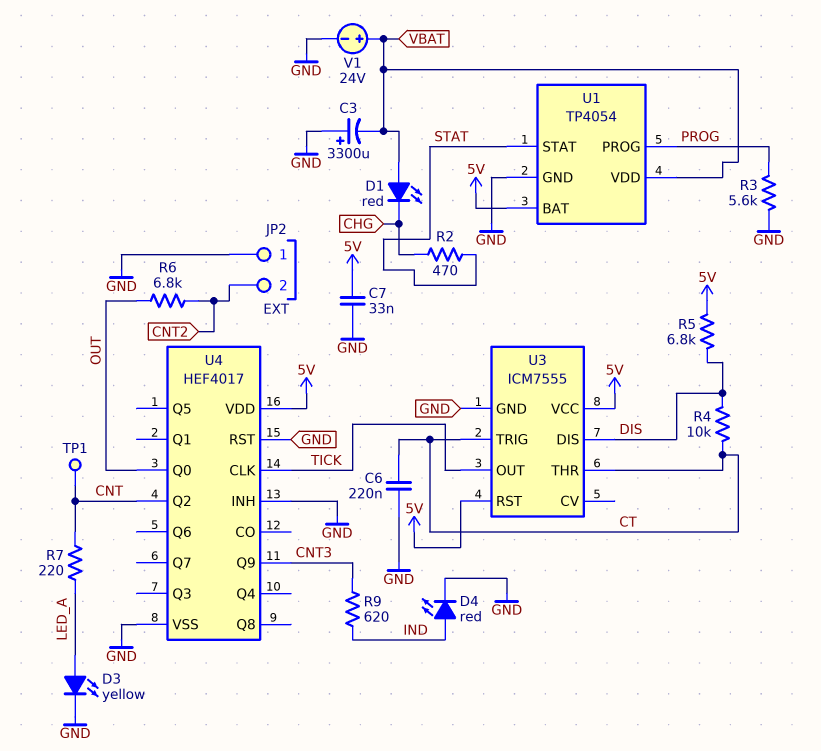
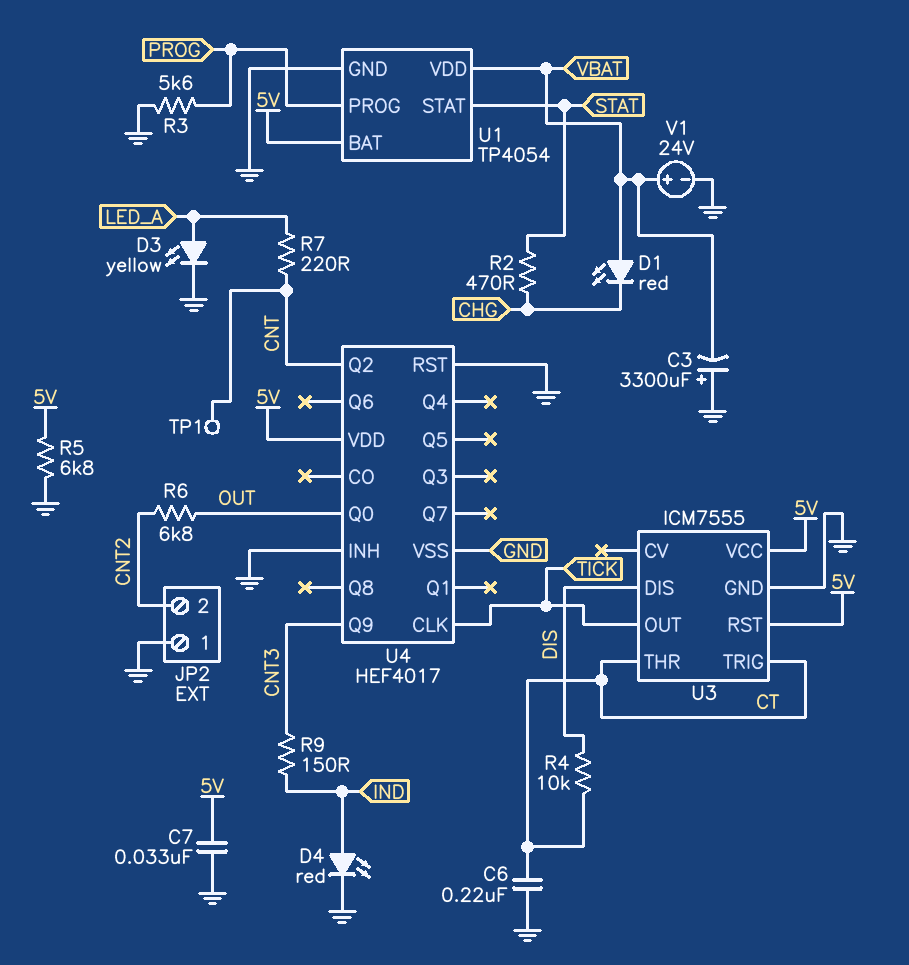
R5: 6.8k (5V, DIS) -> 6.8k (5V, GND)
R9: 620 (CNT3, IND) -> 150 (CNT3, IND)

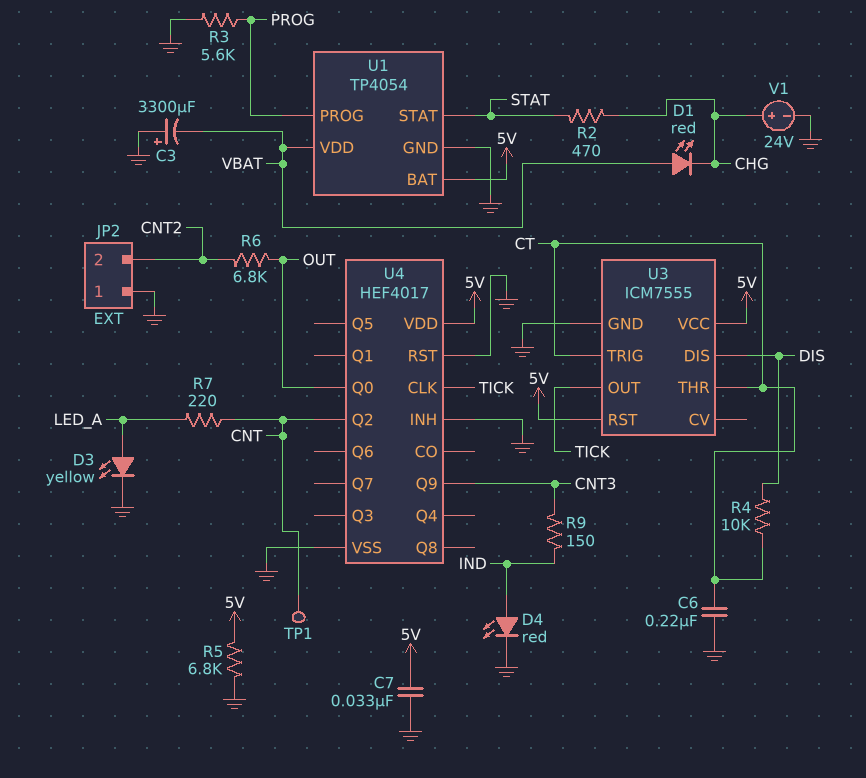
V1: 24V (plus VBAT, minus GND) -> 24V (plus CHG, minus GND)

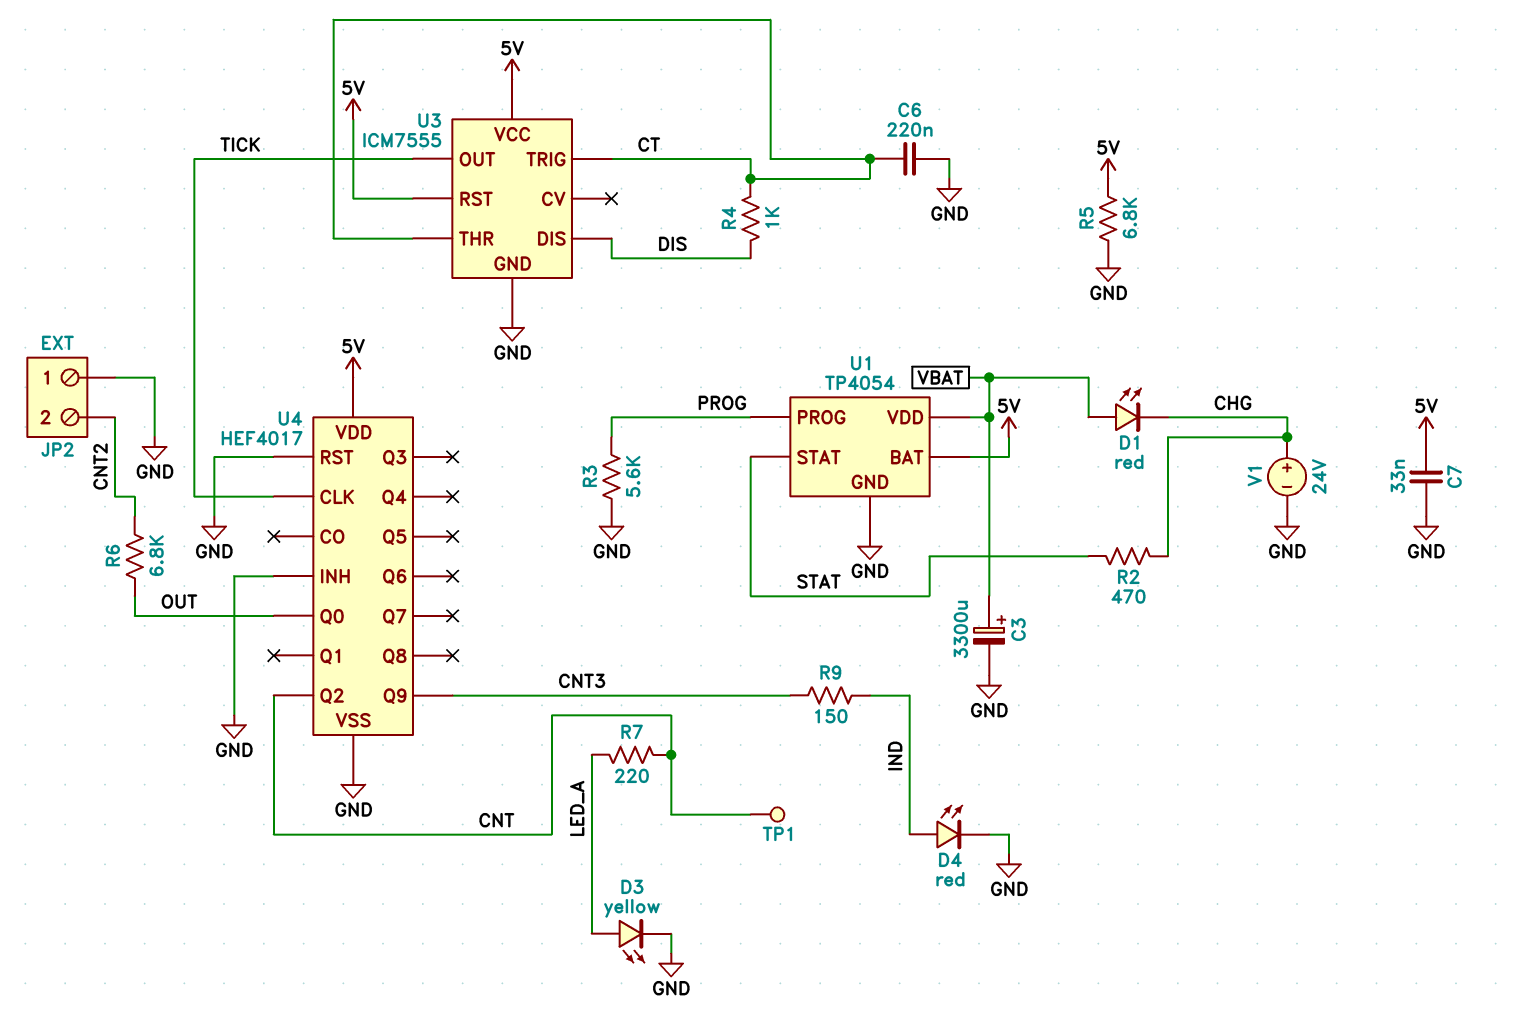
C3: 3300uF (plus GND, minus VBAT) -> 3300uF (plus VBAT, minus GND)
R4: 10k (CT, DIS) -> 1k (CT, DIS)

